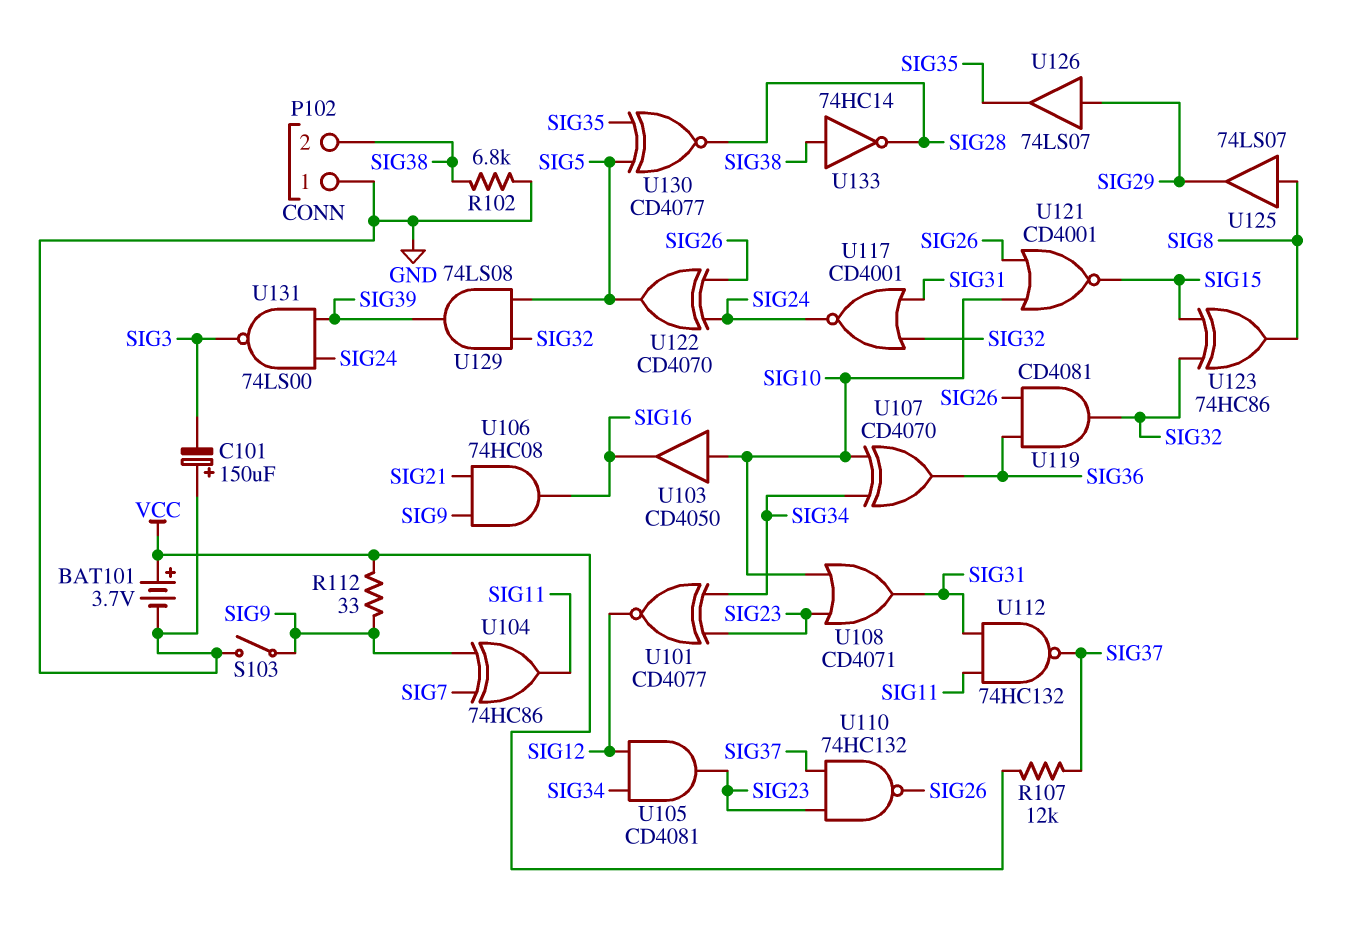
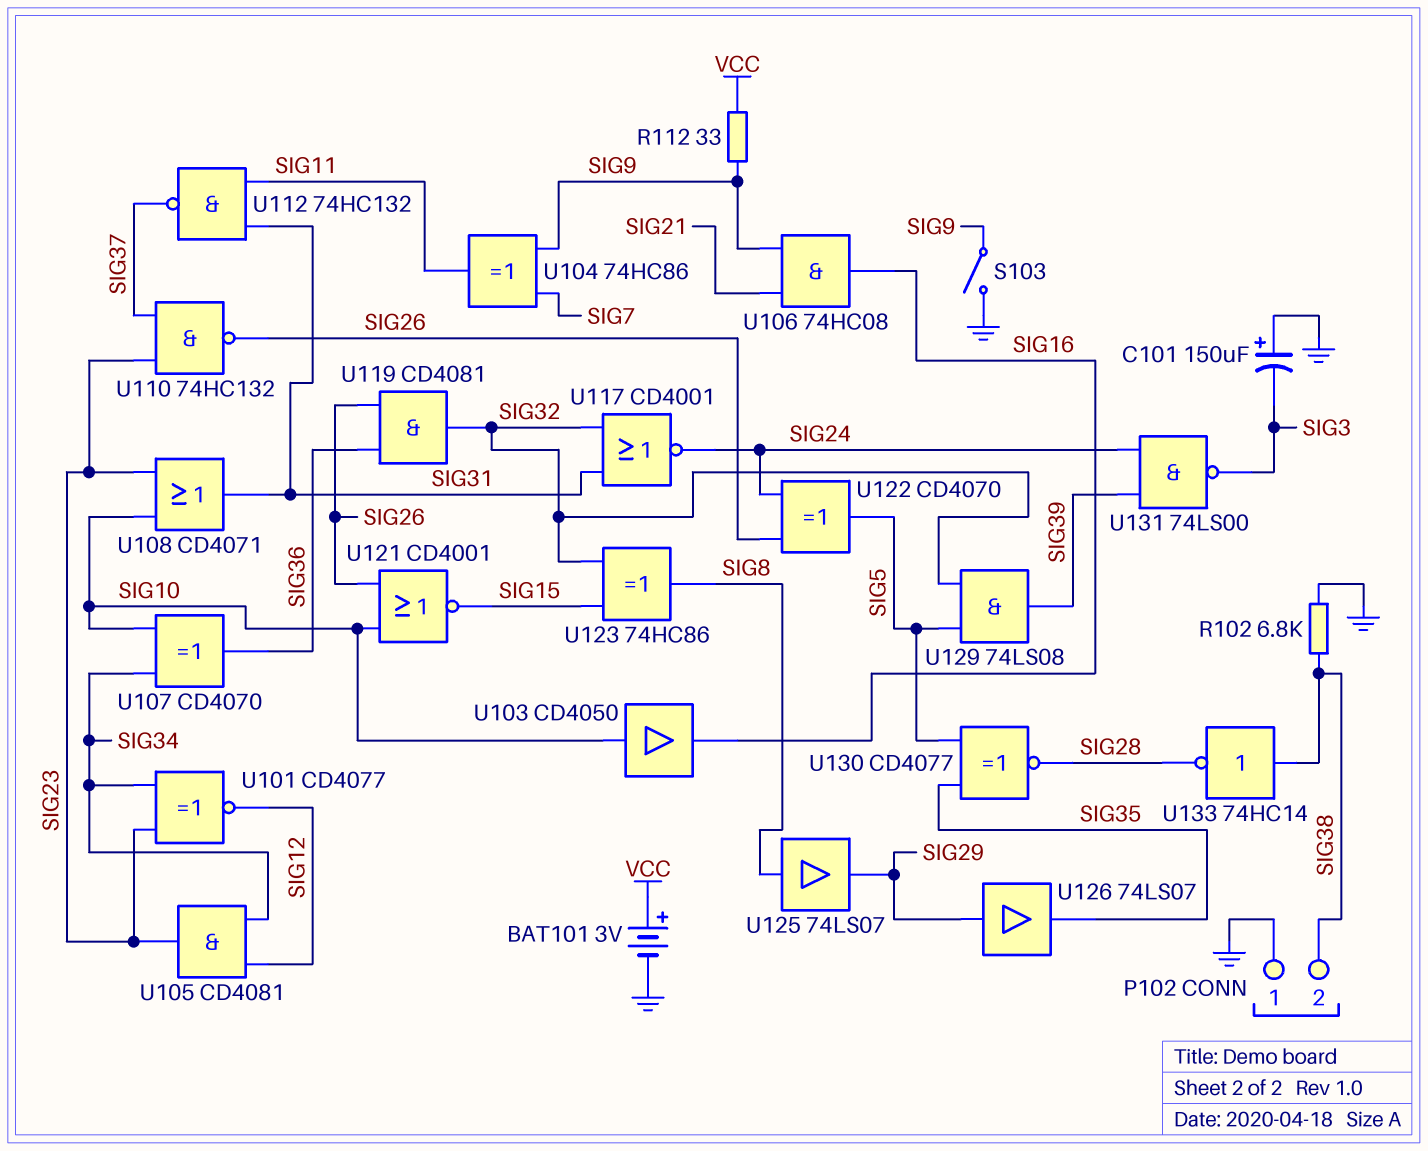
BAT101: 3.7V (plus VCC, minus GND) -> 3V (plus VCC, minus GND)
R107: 12k (SIG37, VCC) -> none

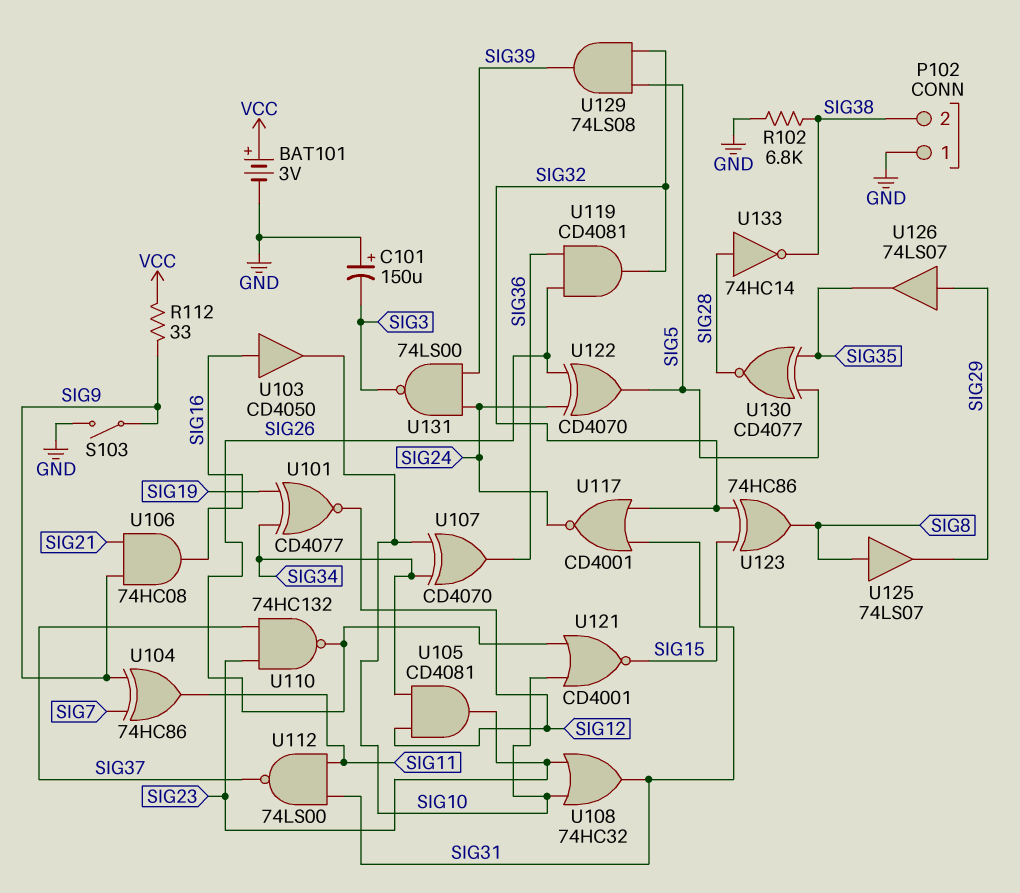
U101: XNOR CD4077 (in SIG23, in SIG34, out SIG12) -> XNOR CD4077 (in SIG19, in SIG34, out SIG12)
U103: buffer CD4050 (in SIG10, out SIG16) -> buffer CD4050 (in SIG16, out SIG10)
U108: OR CD4071 (in SIG10, in SIG23, out SIG31) -> OR 74HC32 (in SIG10, in SIG23, out SIG31)
U112: NAND 74HC132 (in SIG11, in SIG31, out SIG37) -> NAND 74LS00 (in SIG11, in SIG31, out SIG37)
U133: NOT 74HC14 (in SIG38, out SIG28) -> NOT 74HC14 (in SIG28, out SIG38)

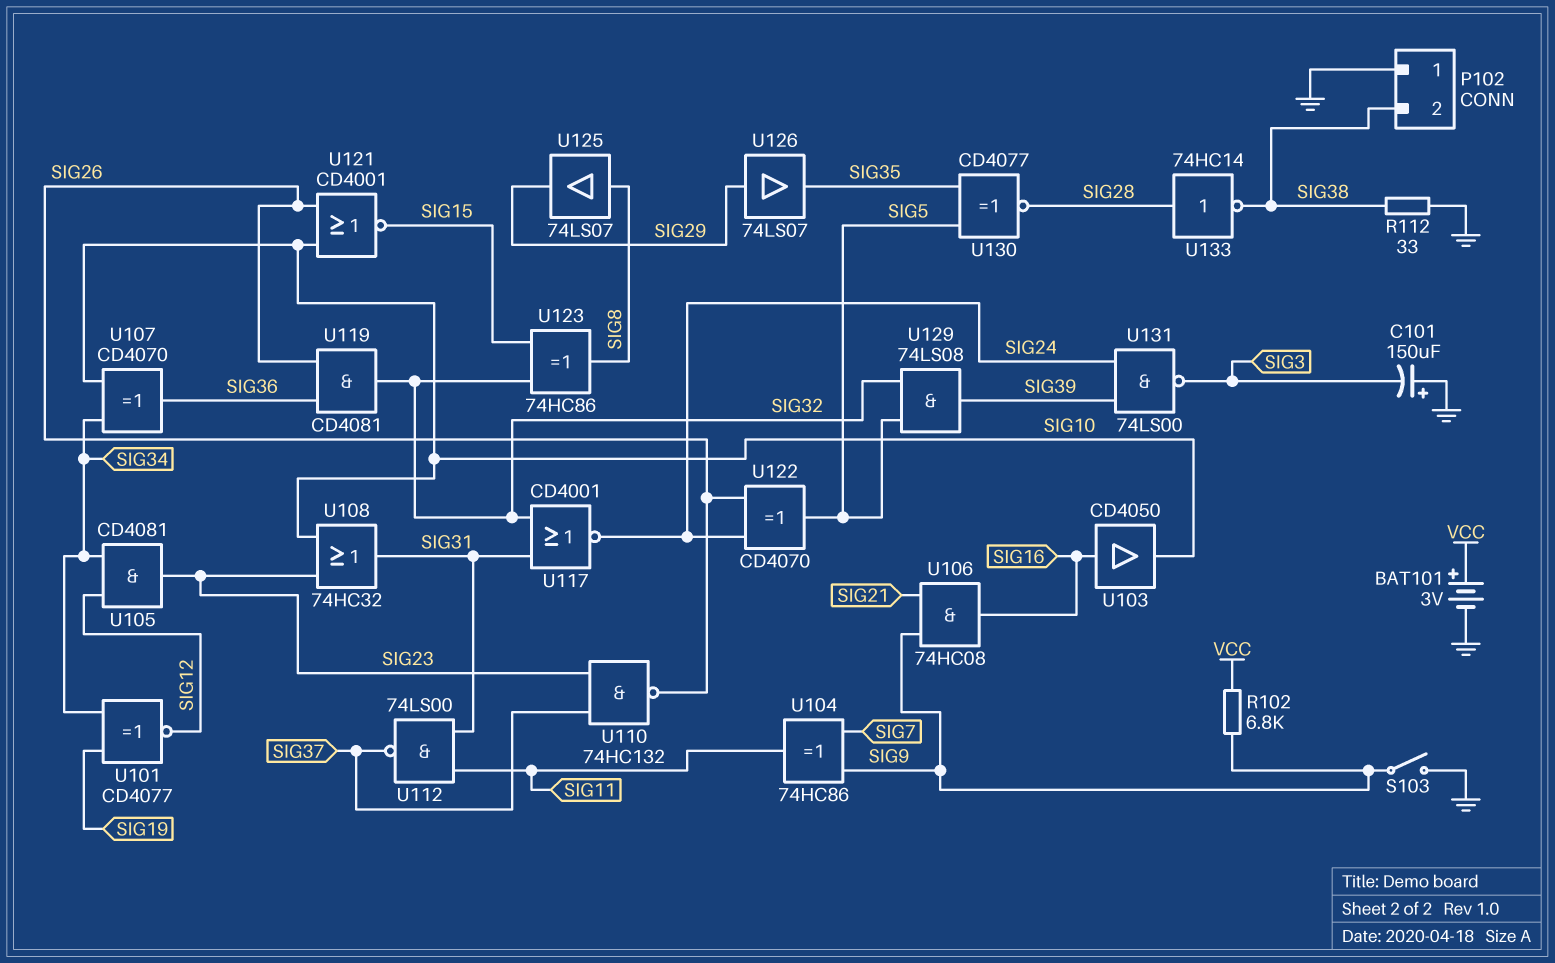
R102: 6.8k (GND, SIG38) -> 6.8k (SIG9, VCC)
R112: 33 (SIG9, VCC) -> 33 (GND, SIG38)

